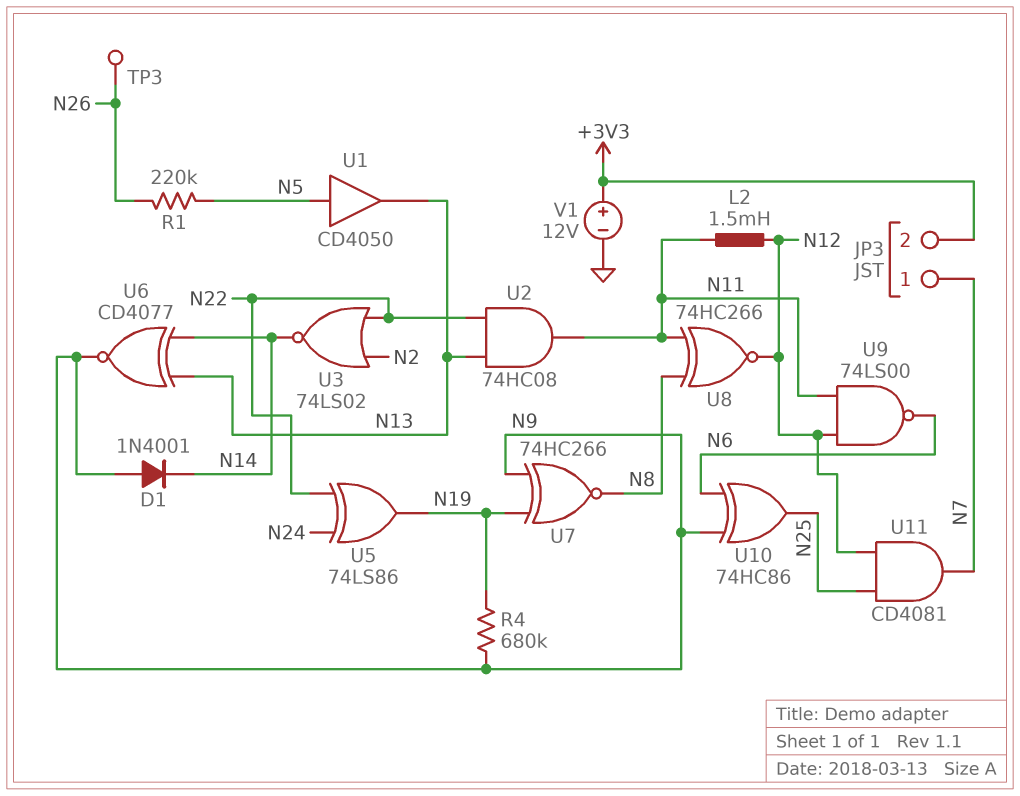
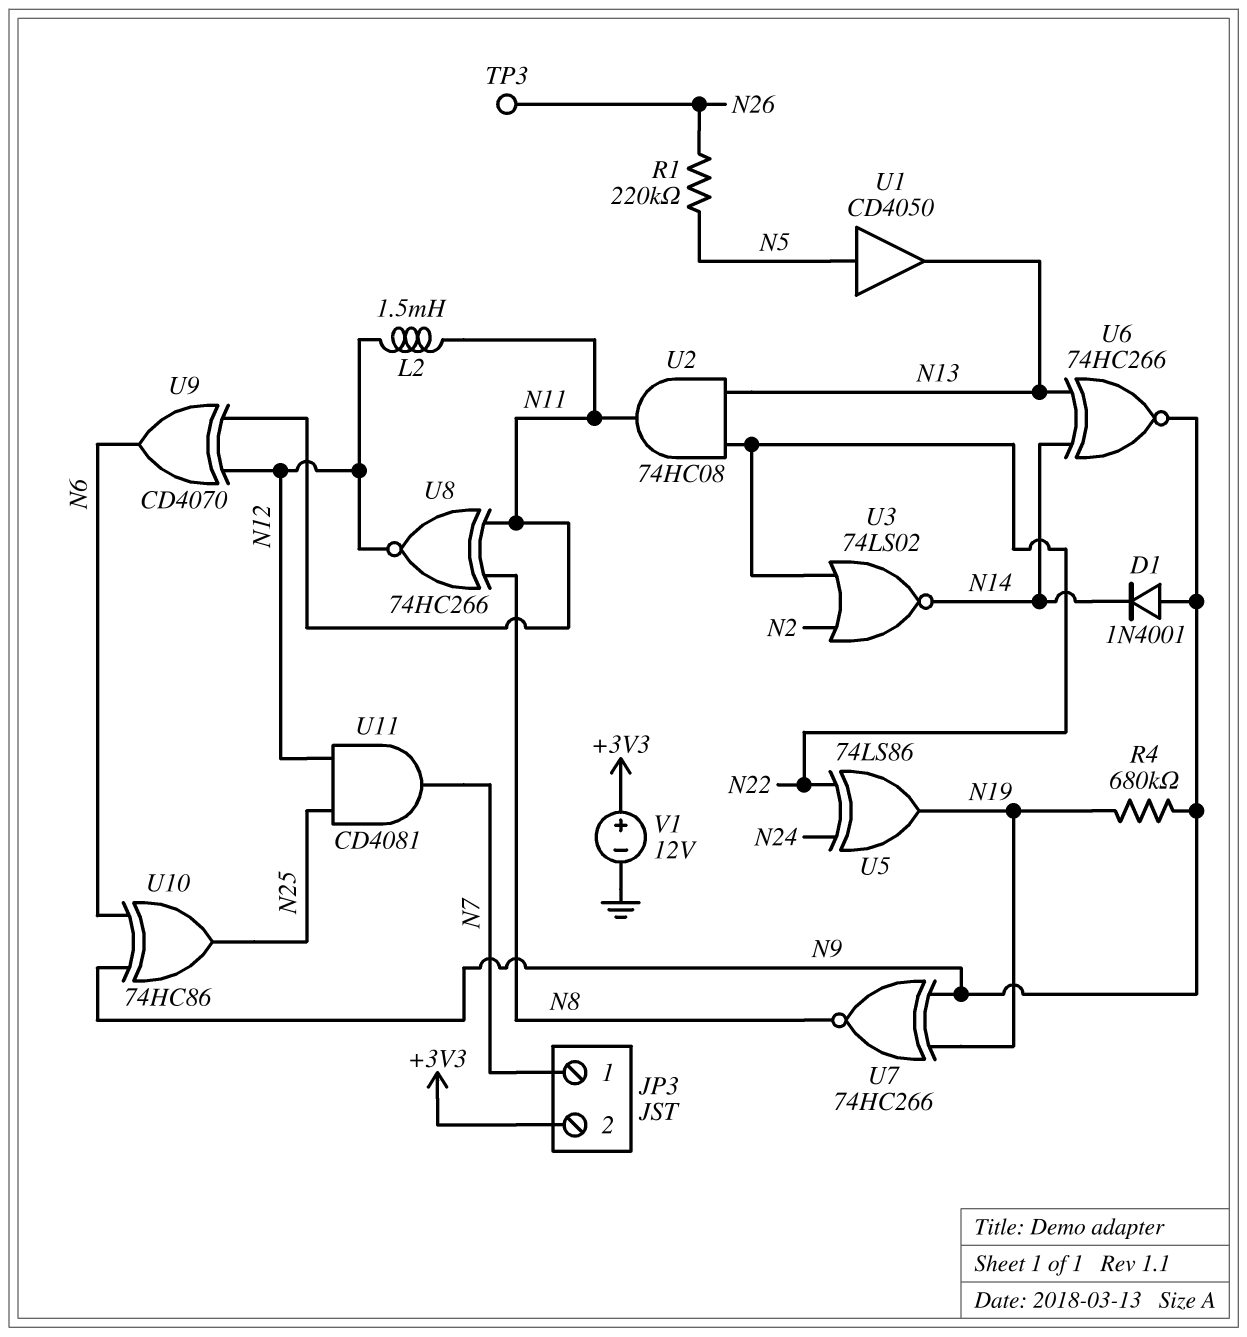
U6: XNOR CD4077 (in N13, in N14, out N9) -> XNOR 74HC266 (in N13, in N14, out N9)
U9: NAND 74LS00 (in N11, in N12, out N6) -> XOR CD4070 (in N11, in N12, out N6)

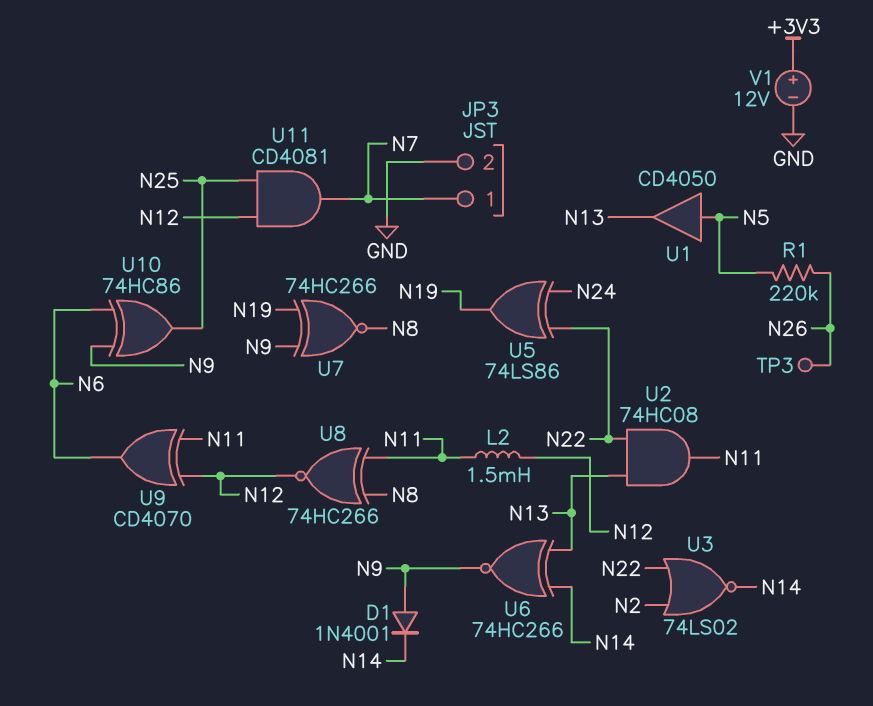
JP3 pin 2: +3V3 -> GND
R4: 680k (N9, N19) -> none

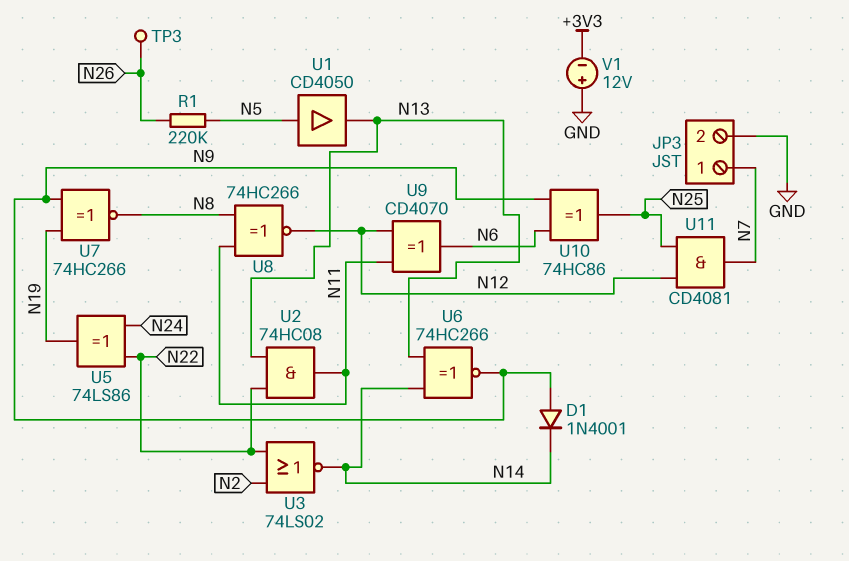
L2: 1.5mH (N11, N12) -> none
V1: 12V (plus +3V3, minus GND) -> 12V (plus GND, minus +3V3)

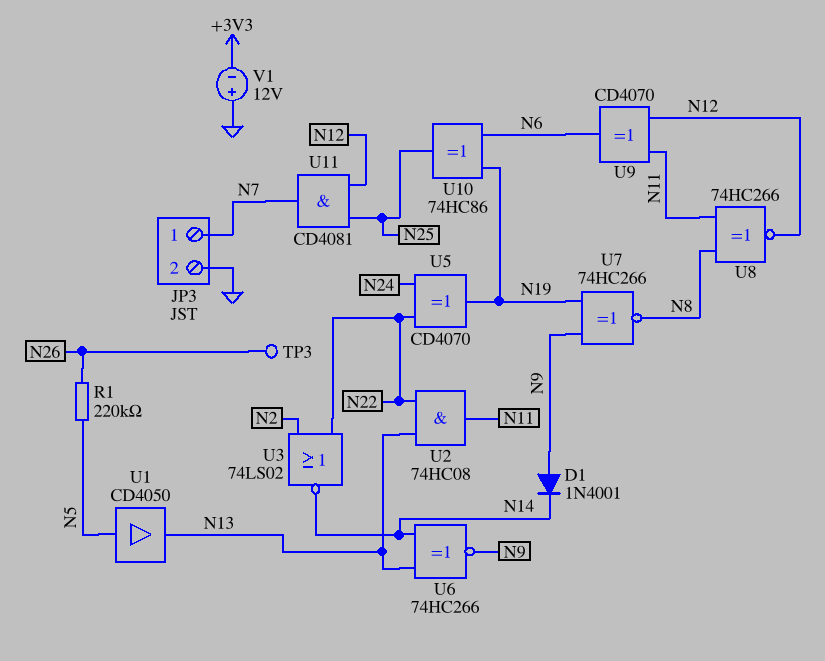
U5: XOR 74LS86 (in N22, in N24, out N19) -> XOR CD4070 (in N22, in N24, out N19)
U10: XOR 74HC86 (in N6, in N9, out N25) -> XOR 74HC86 (in N6, in N19, out N25)

